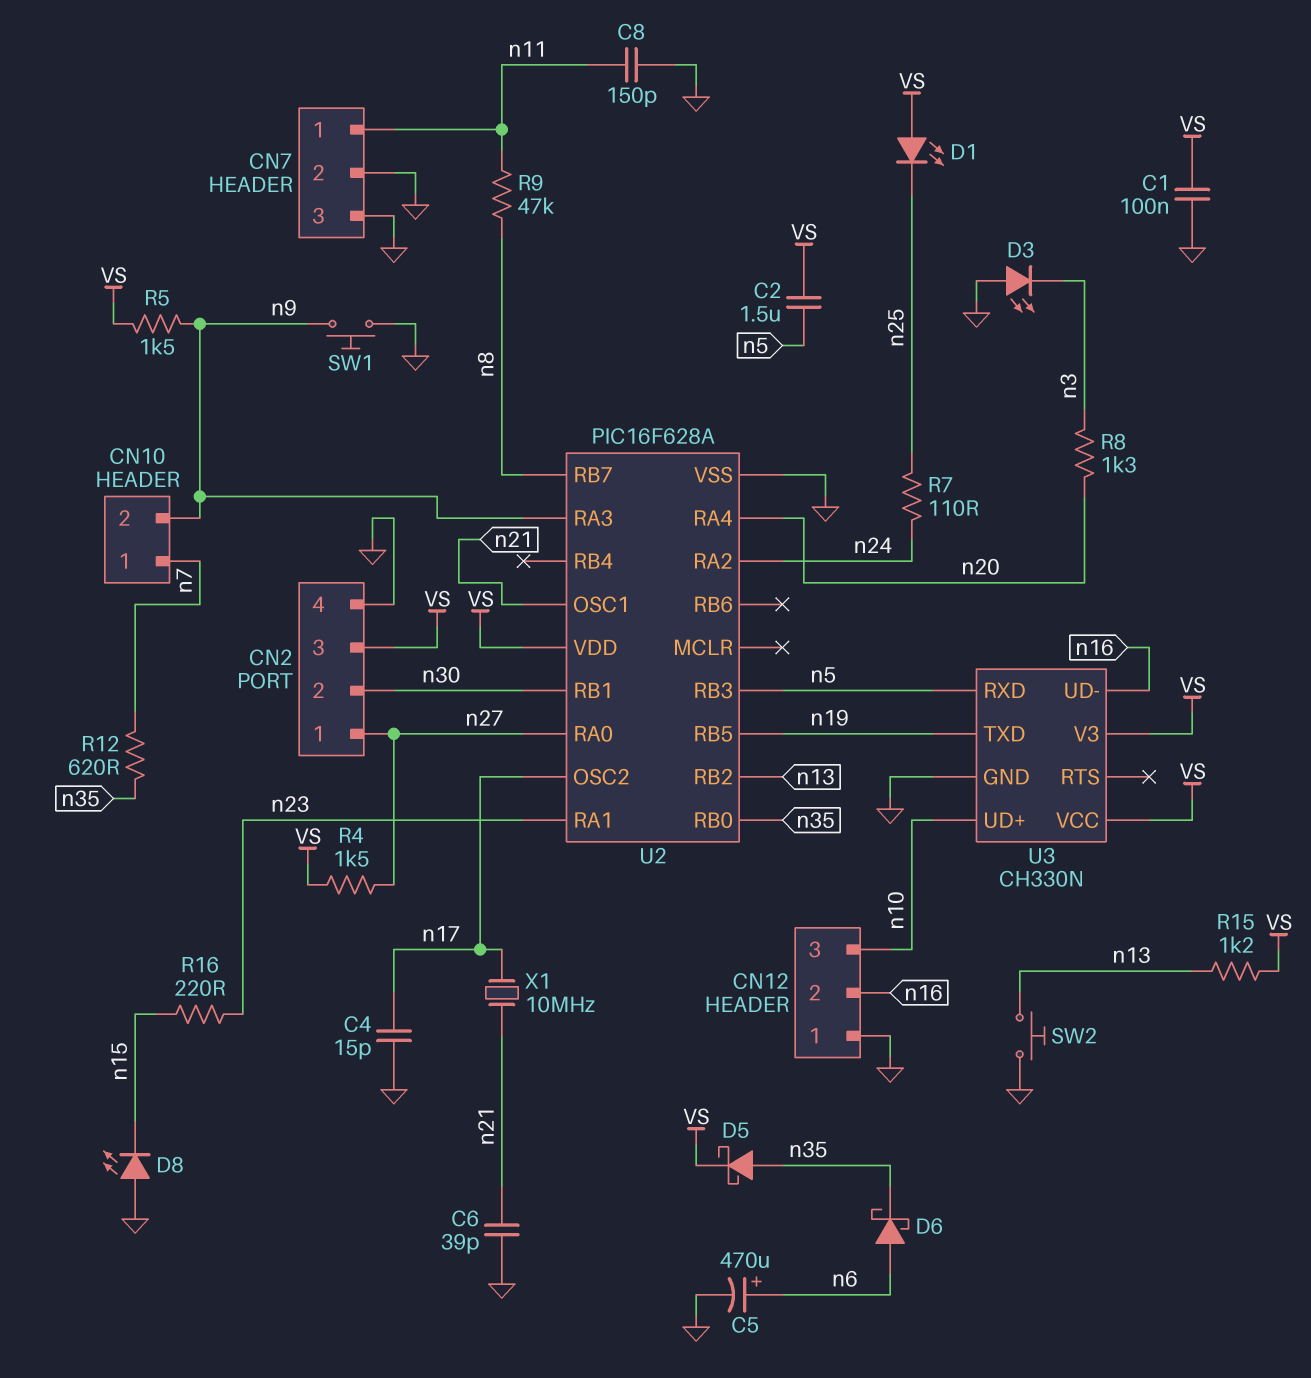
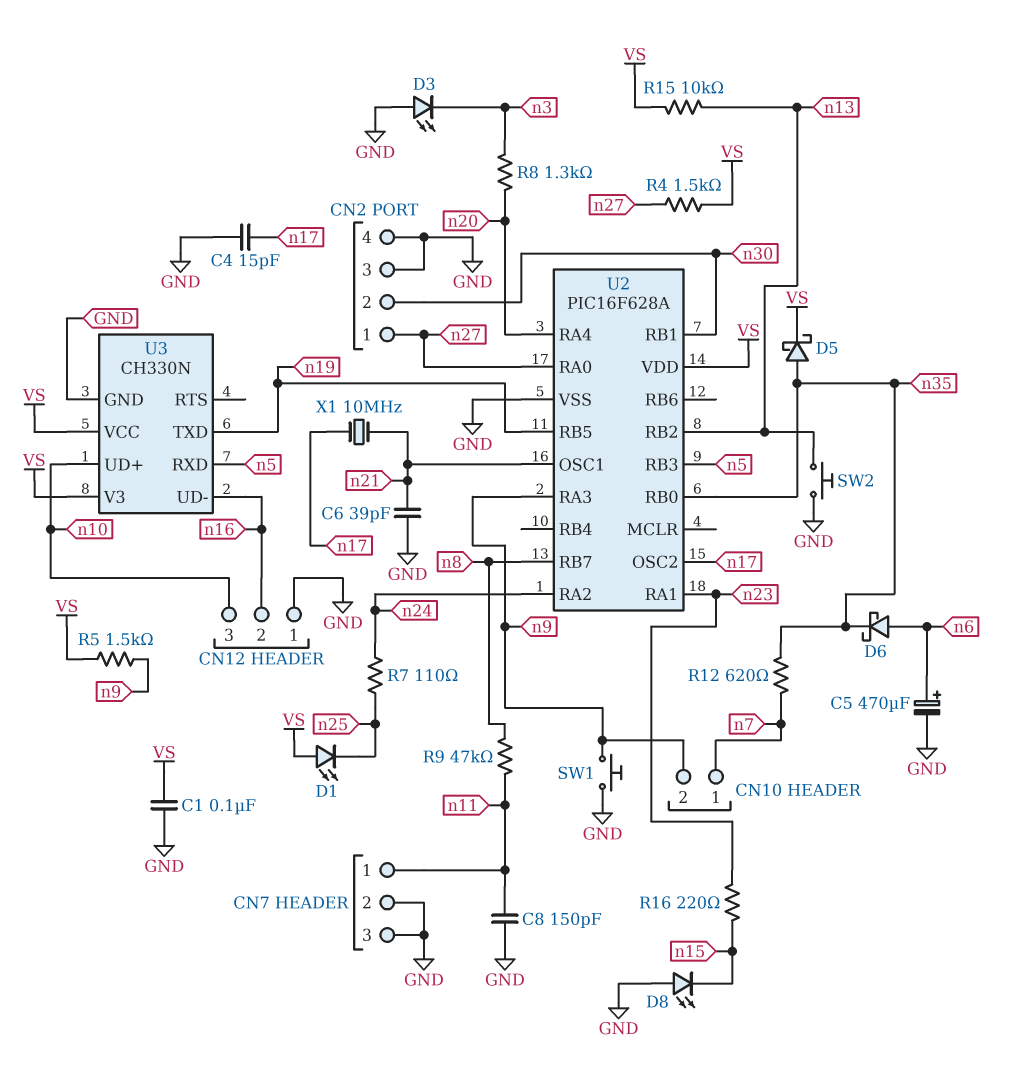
C2: 1.5uF (VS, n5) -> none
CN2 pin 3: VS -> GND
R15: 1.2k (VS, n13) -> 10k (VS, n13)

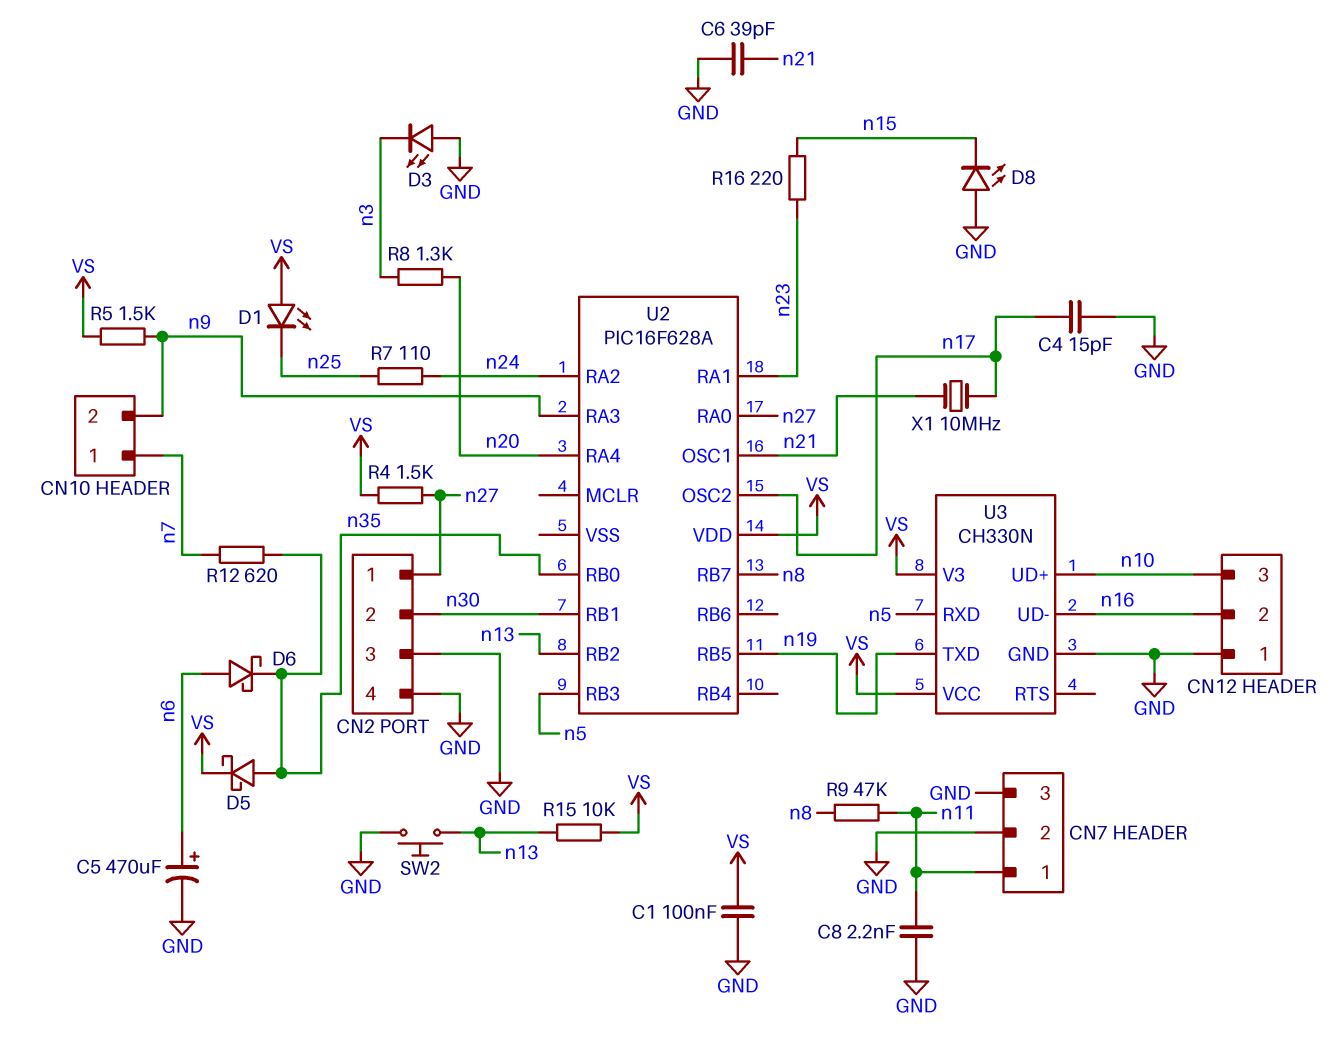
C8: 150pF (GND, n11) -> 2.2nF (GND, n11)
SW1: button (GND, n9) -> none
U2 pin VSS: GND -> none

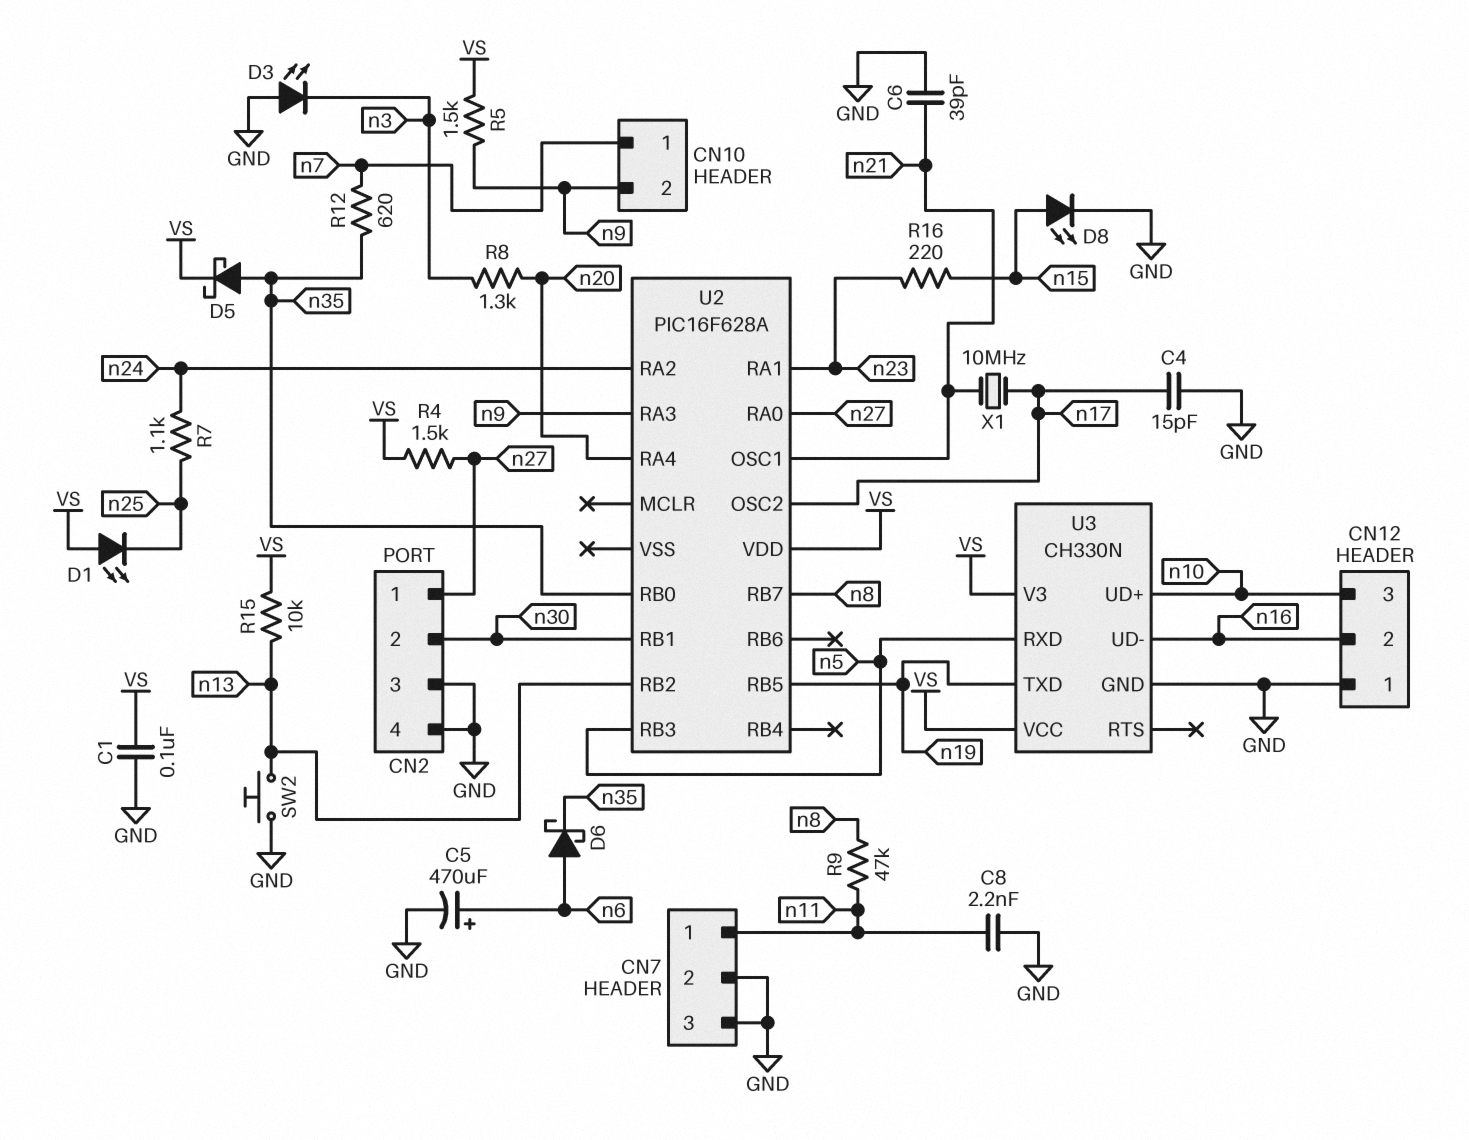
D8: LED (A GND, K n15) -> LED (A n15, K GND)
R7: 110 (n24, n25) -> 1.1k (n24, n25)

